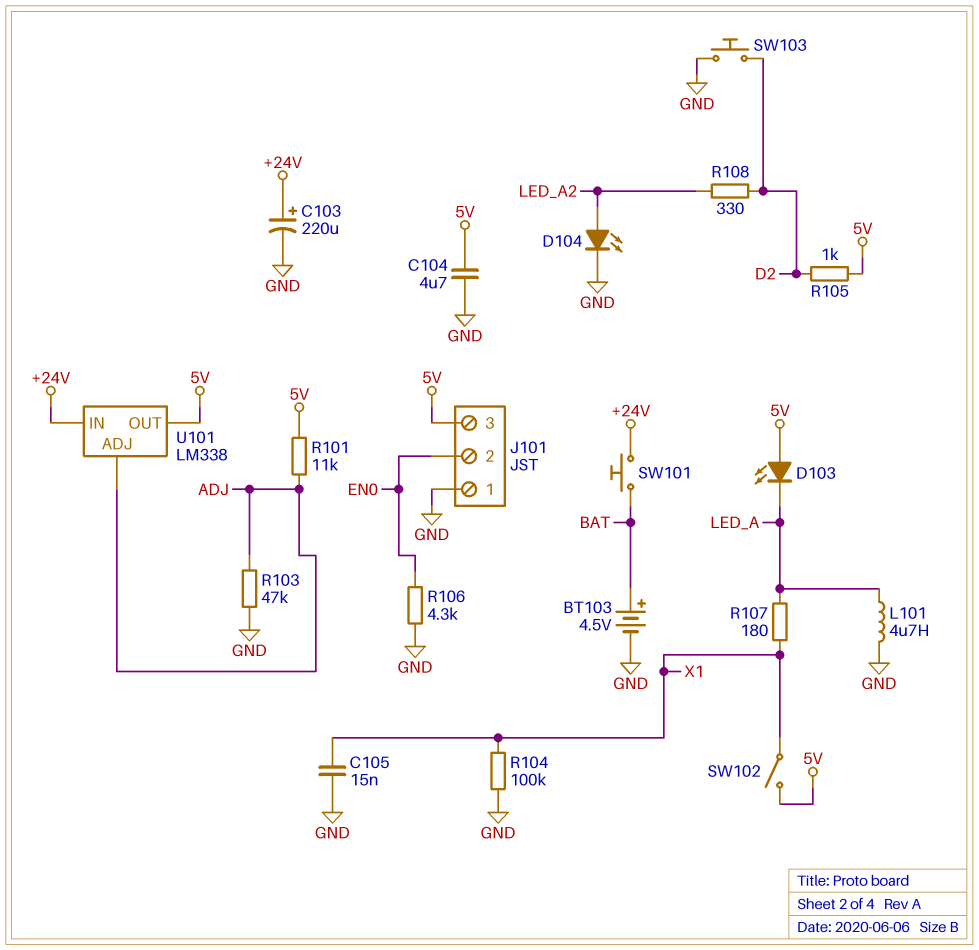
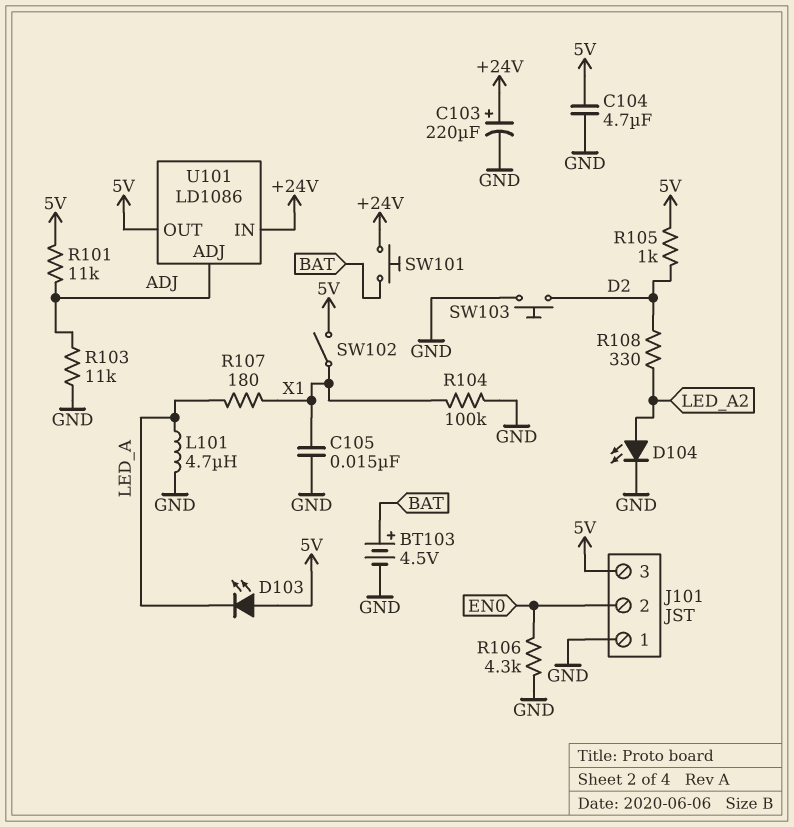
R103: 47k (ADJ, GND) -> 11k (ADJ, GND)
U101: LM338 -> LD1086

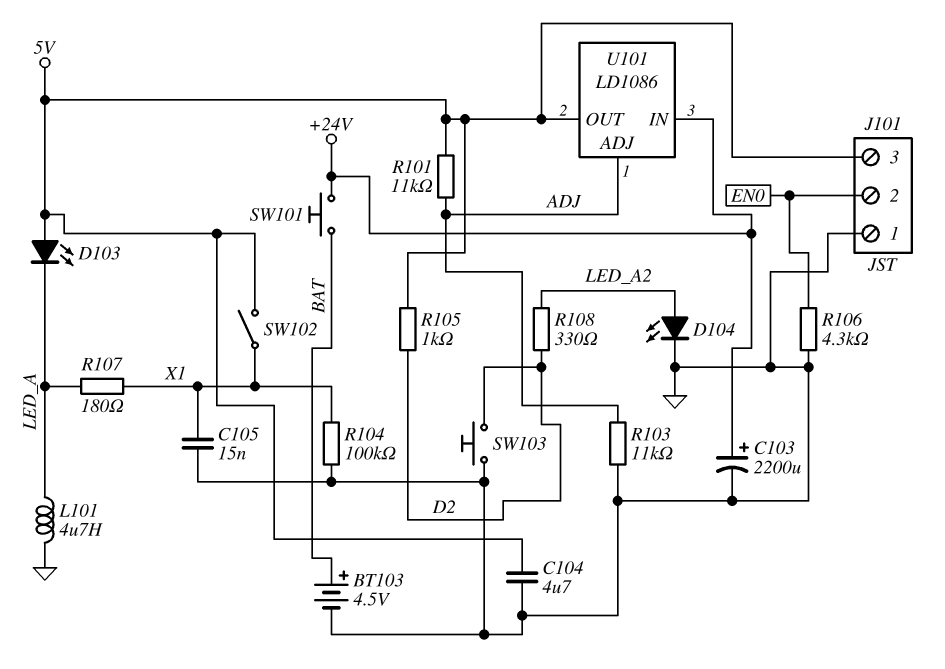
C103: 220uF (plus +24V, minus GND) -> 2200uF (plus +24V, minus GND)

